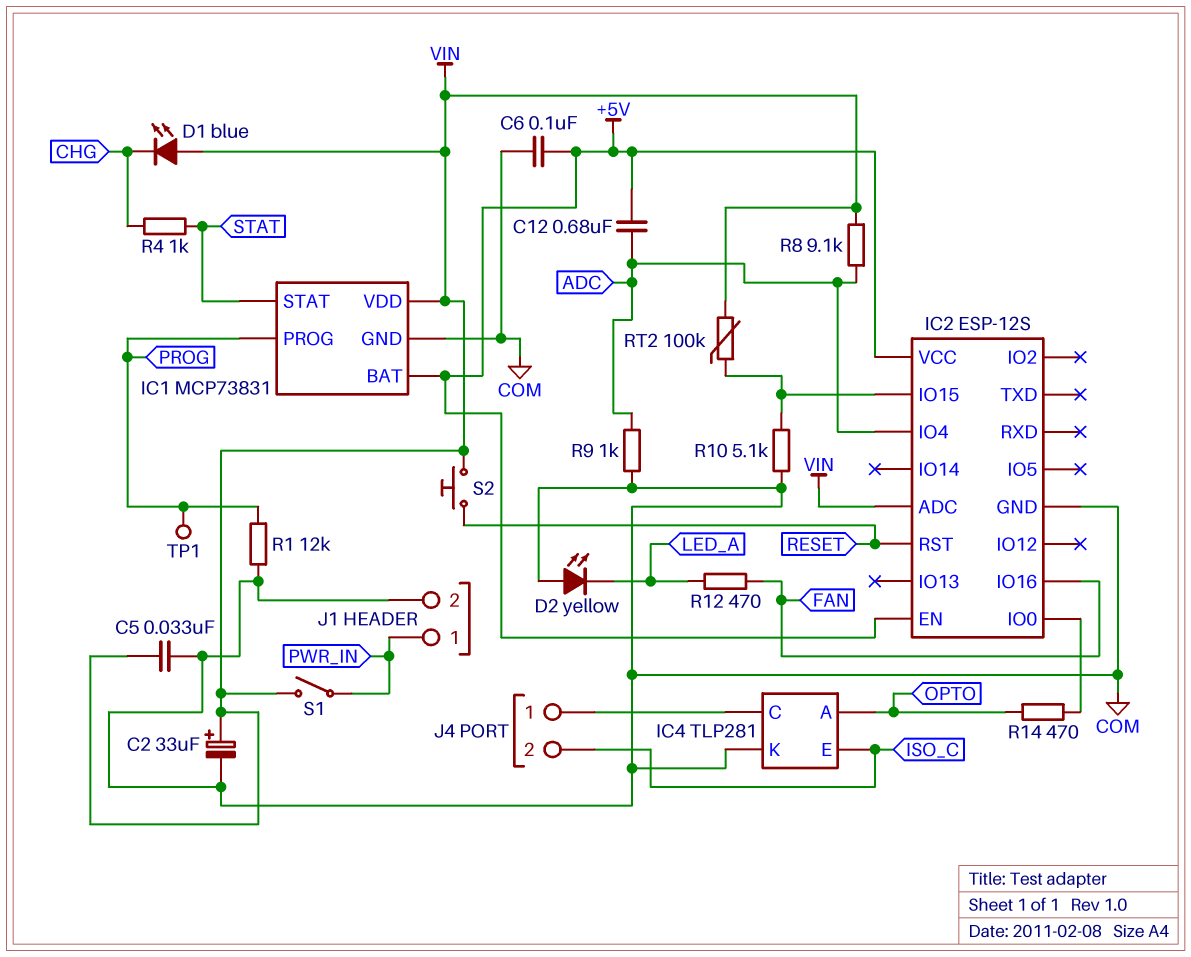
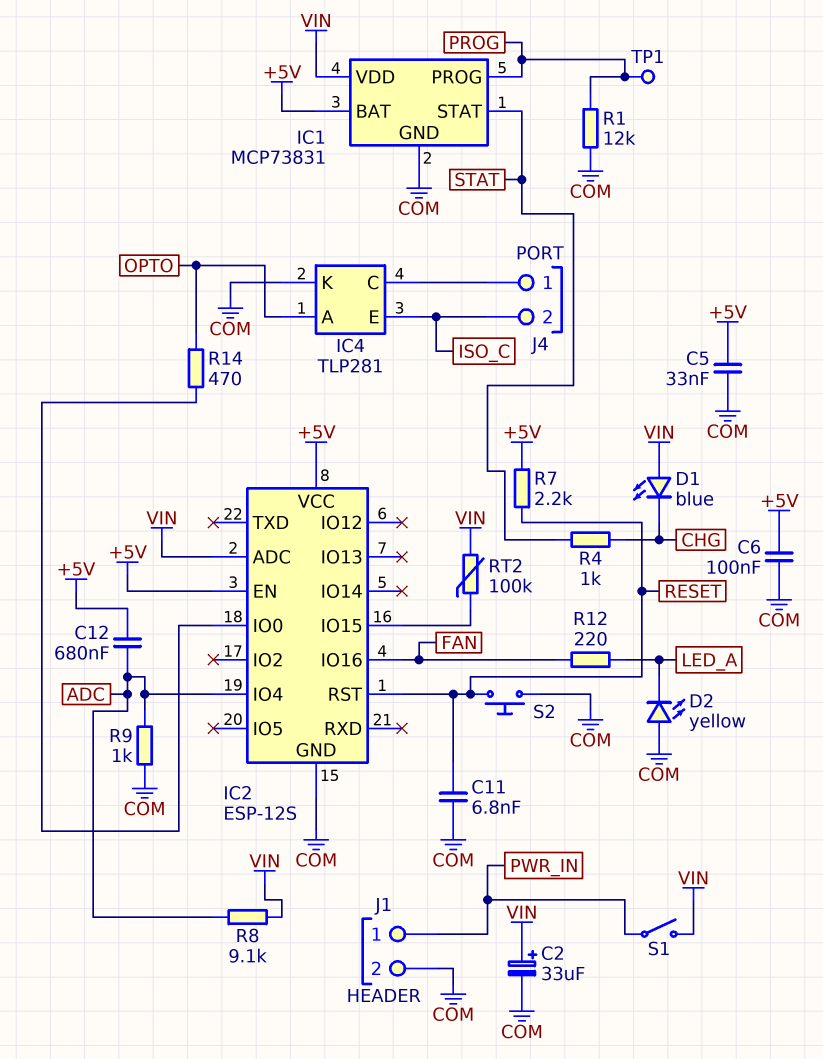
C5: 33nF (COM, VIN) -> 33nF (+5V, COM)
C11: none -> 6.8nF (COM, RESET)
R7: none -> 2.2k (+5V, RESET)
R10: 5.1k (COM, IC2/IO15) -> none
R12: 470 (FAN, LED_A) -> 220 (FAN, LED_A)
S2: button (RESET, VIN) -> button (COM, RESET)

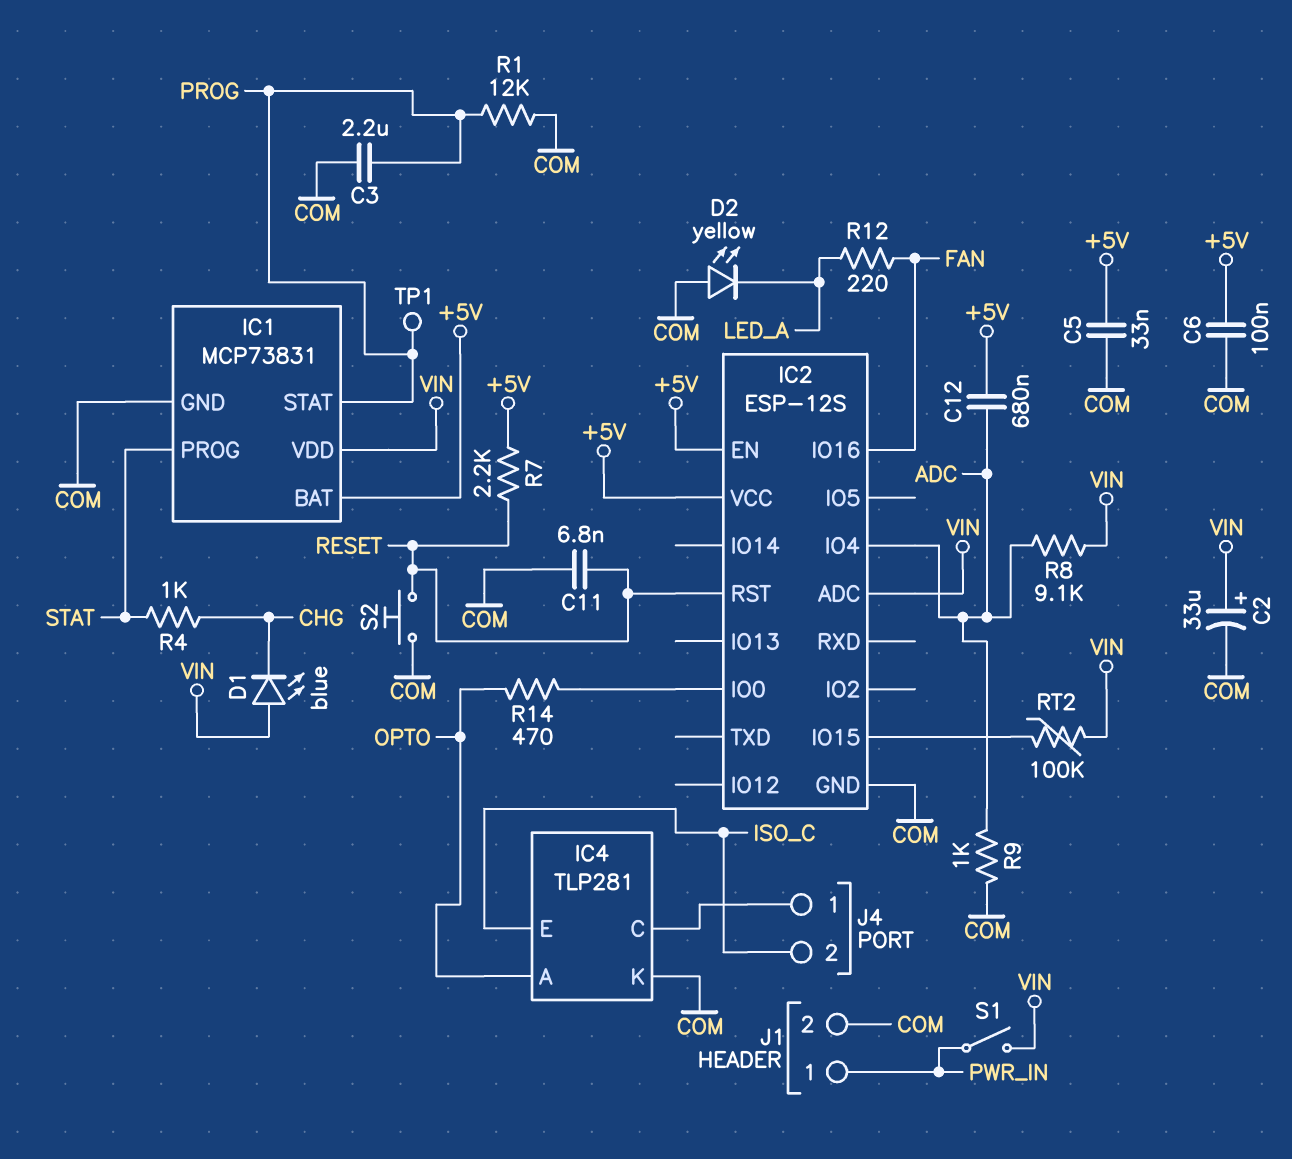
C3: none -> 2.2uF (COM, PROG)
IC1 pin PROG: PROG -> STAT
IC1 pin STAT: STAT -> PROG

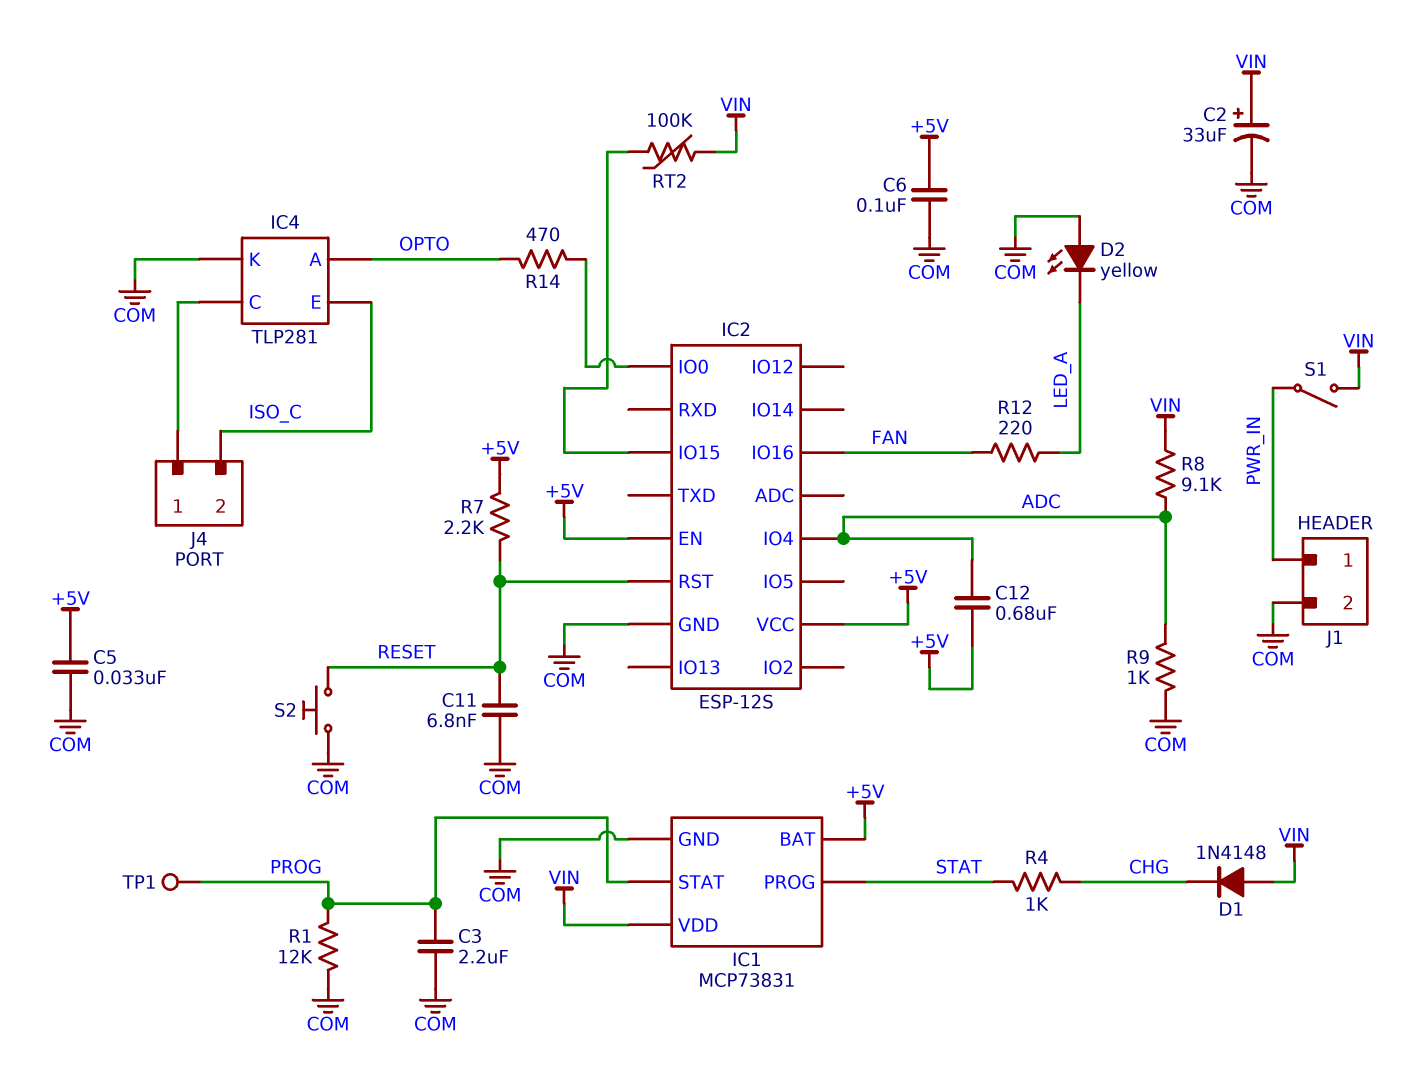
D1: LED blue (A VIN, K CHG) -> diode 1N4148 (A VIN, K CHG)
IC2 pin ADC: VIN -> none

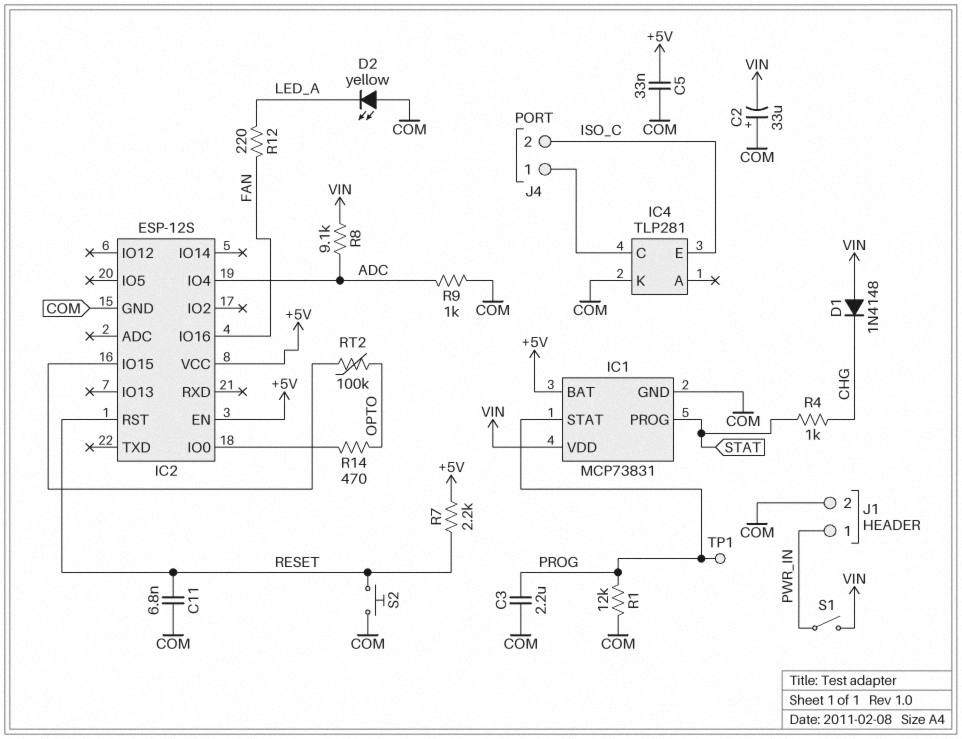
C2: 33uF (plus VIN, minus COM) -> 33uF (plus COM, minus VIN)
C6: 100nF (+5V, COM) -> none
C12: 680nF (+5V, ADC) -> none
IC4 pin A: OPTO -> none
RT2: 100k (IC2/IO15, VIN) -> 100k (IC2/IO15, OPTO)

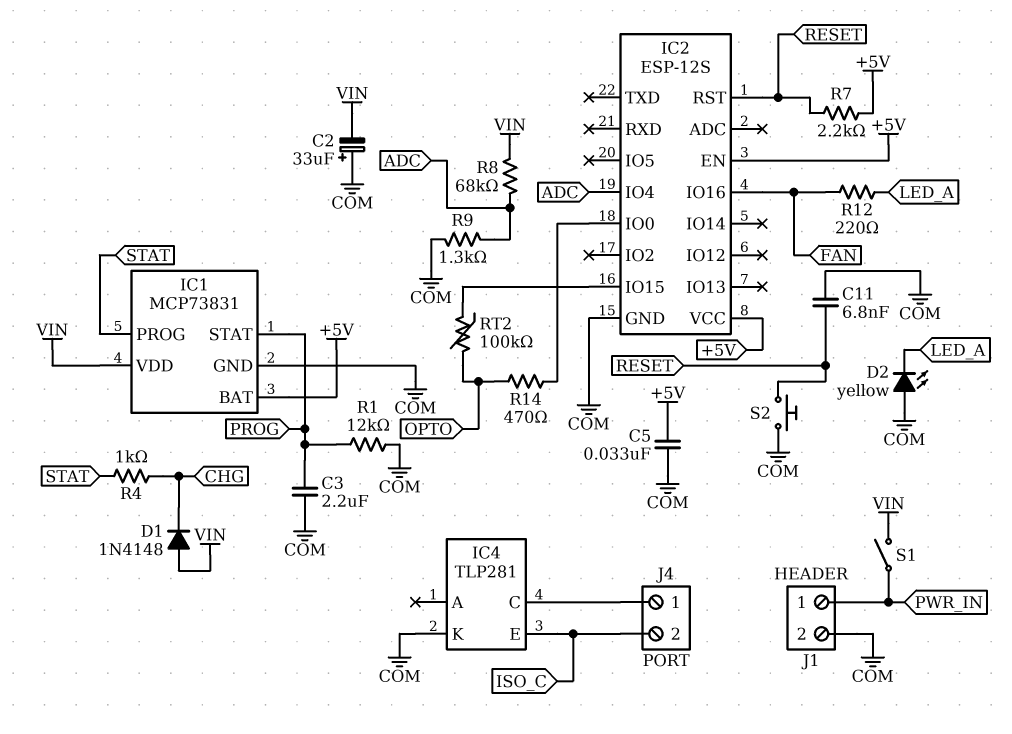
R8: 9.1k (ADC, VIN) -> 68k (ADC, VIN)
R9: 1k (ADC, COM) -> 1.3k (ADC, COM)
TP1: test point (PROG) -> none

